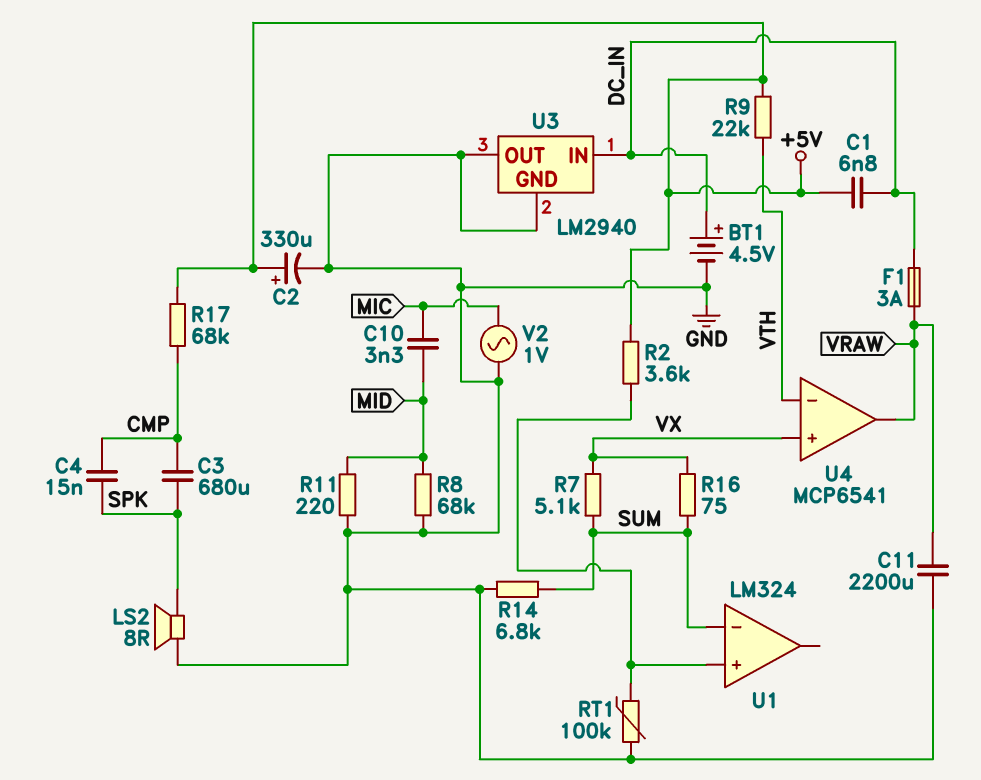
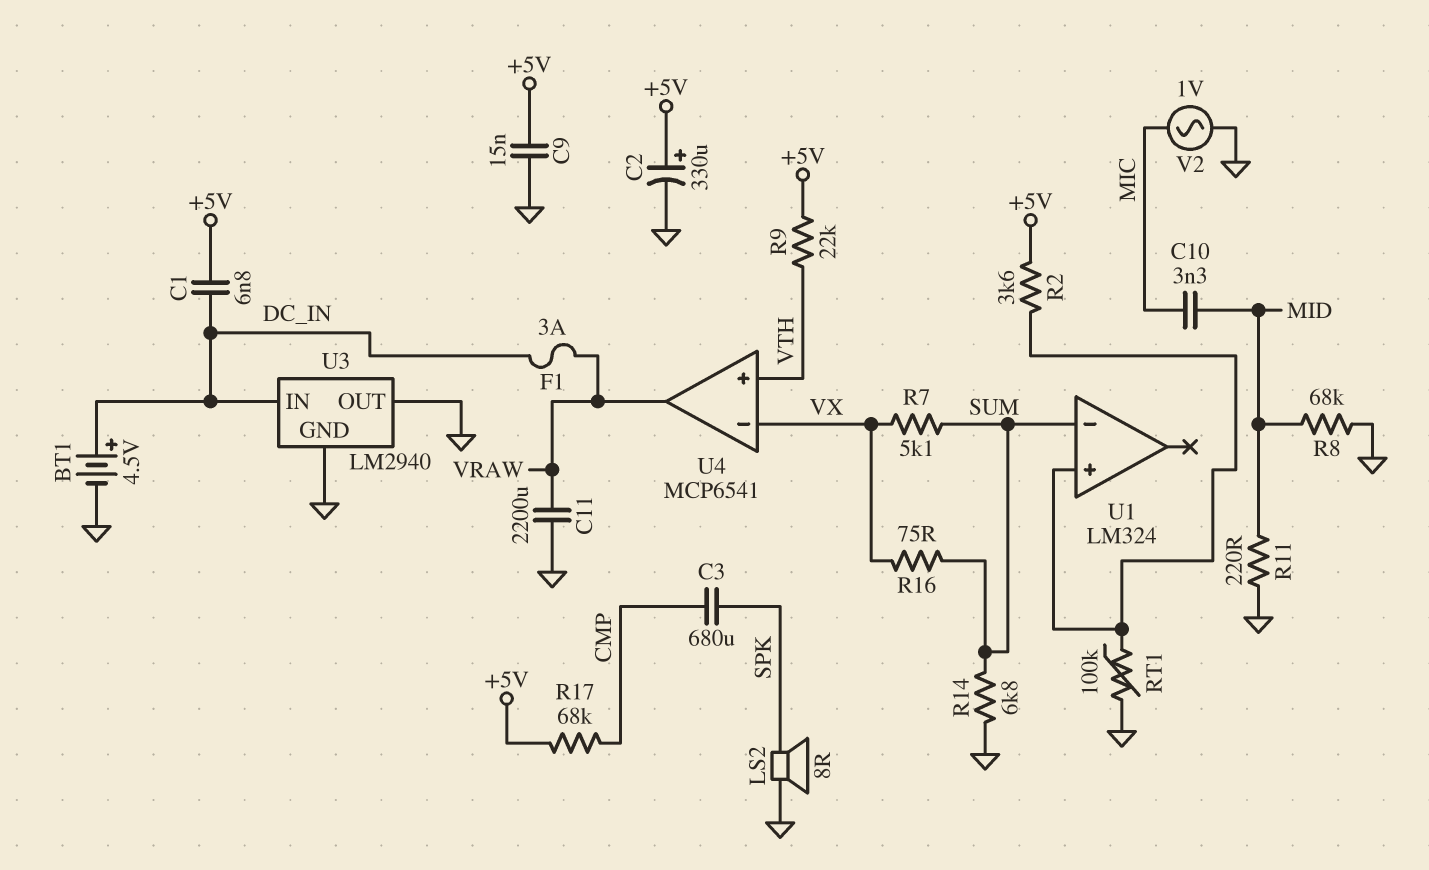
C4: 15nF (CMP, SPK) -> none
C9: none -> 15nF (+5V, GND)
U4 pin in+: VX -> VTH
U4 pin in-: VTH -> VX

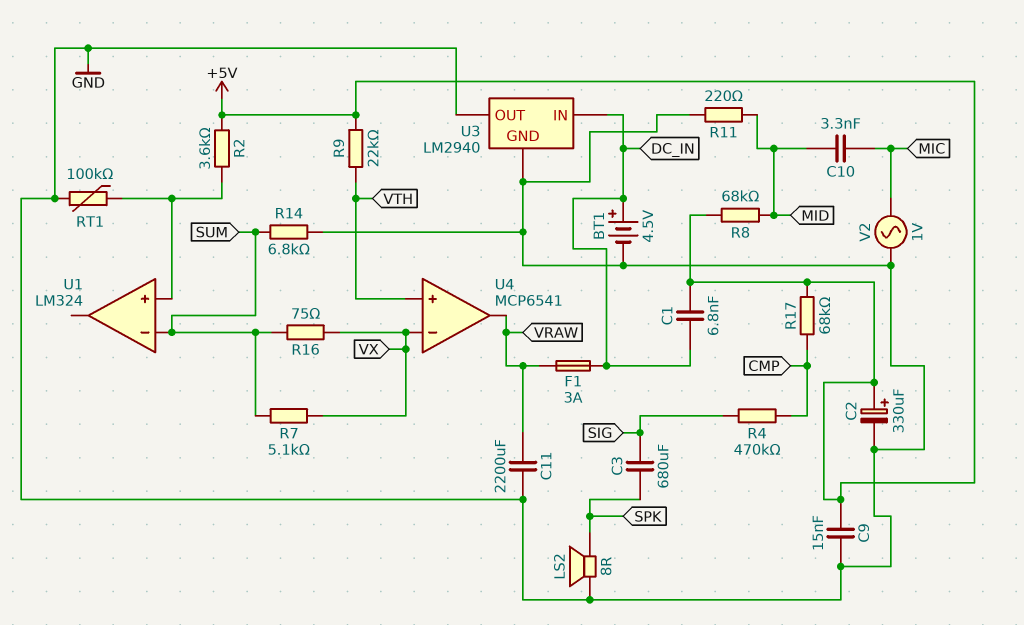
C3: 680uF (CMP, SPK) -> 680uF (SIG, SPK)
R4: none -> 470k (CMP, SIG)
R8: 68k (GND, MID) -> 68k (+5V, MID)

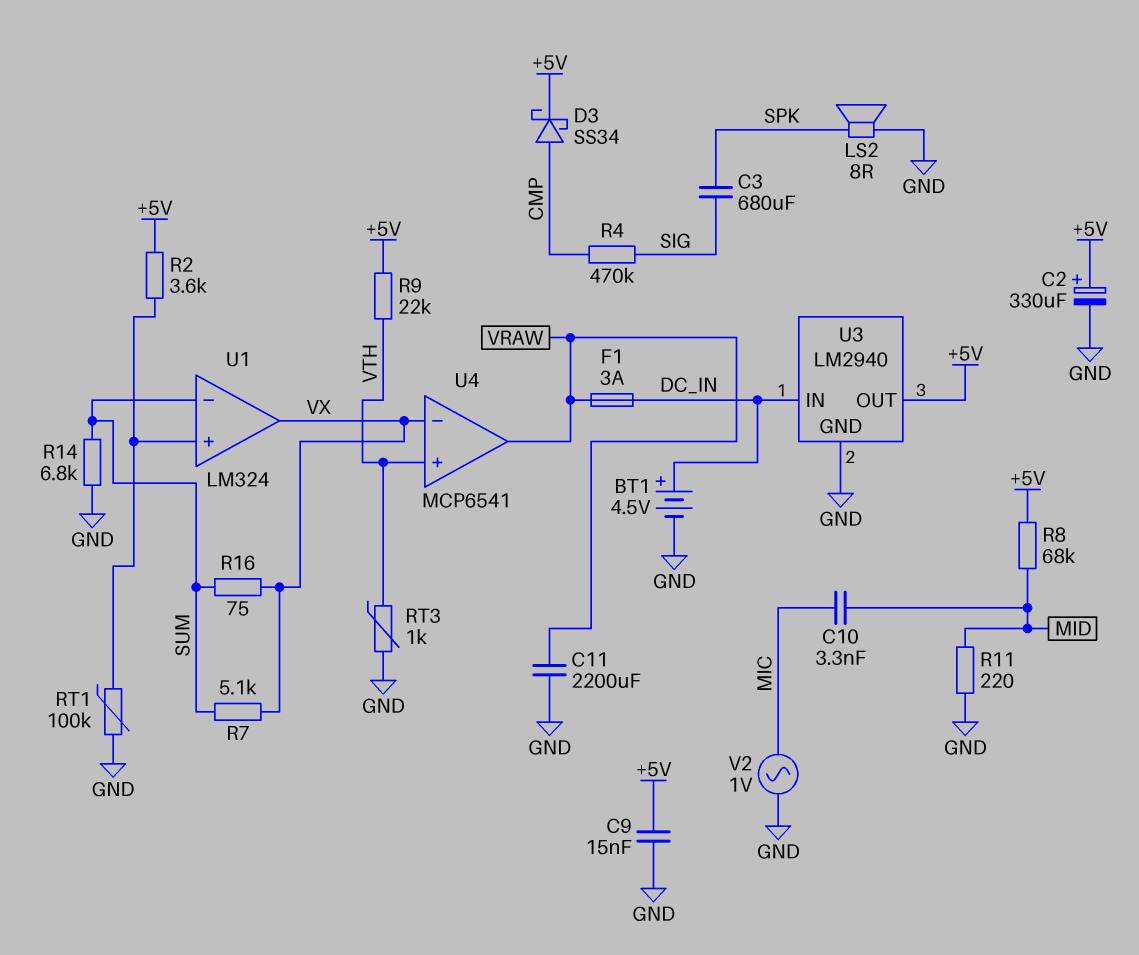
C1: 6.8nF (+5V, DC_IN) -> none
D3: none -> schottky SS34 (A CMP, K +5V)
R17: 68k (+5V, CMP) -> none
RT3: none -> 1k (GND, VTH)
U1 pin out: none -> VX
U3 pin OUT: GND -> +5V

